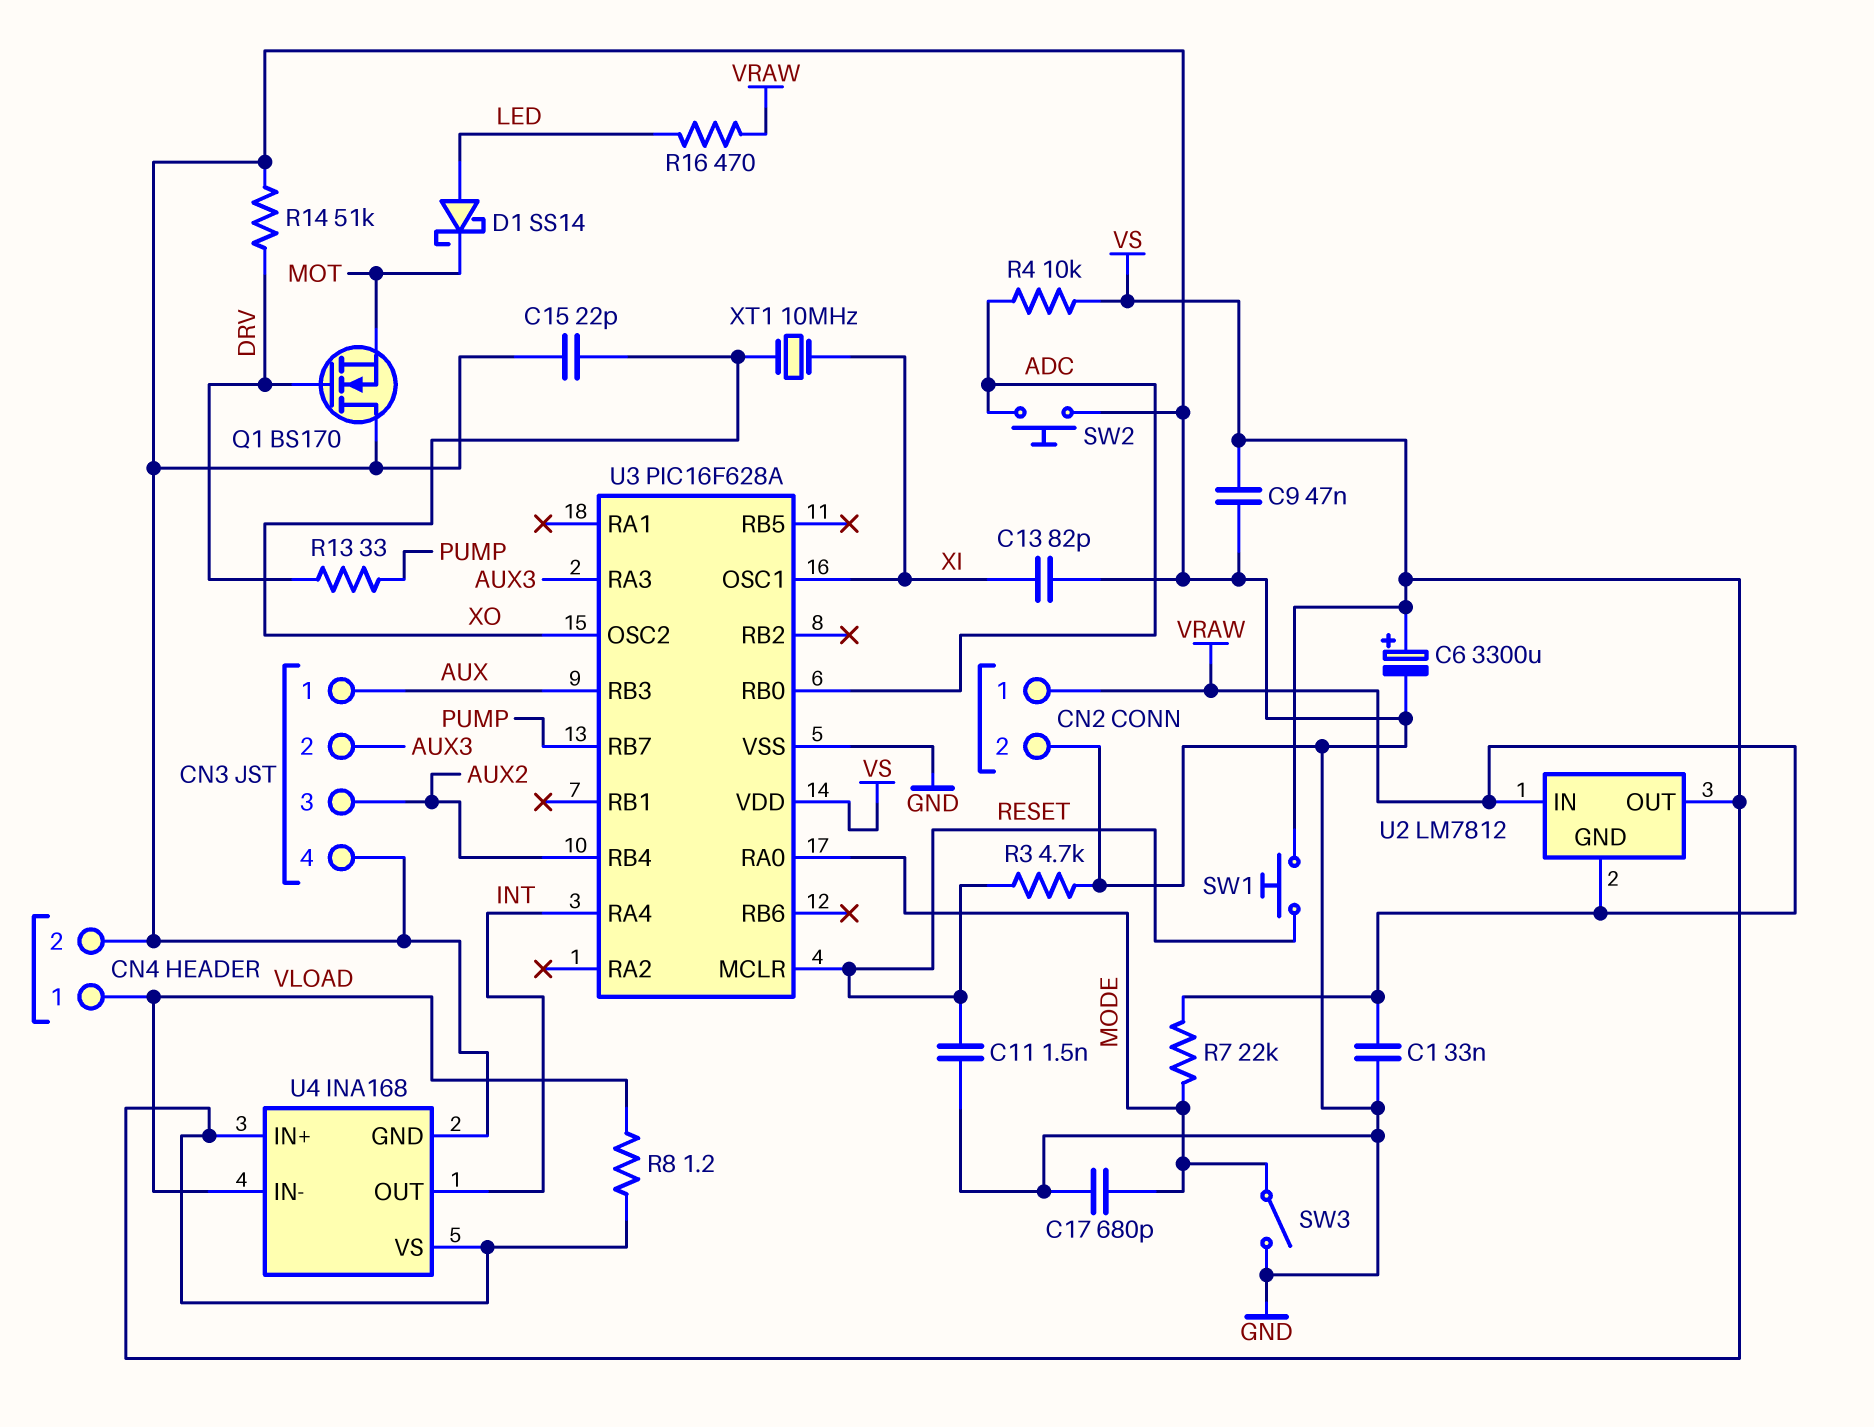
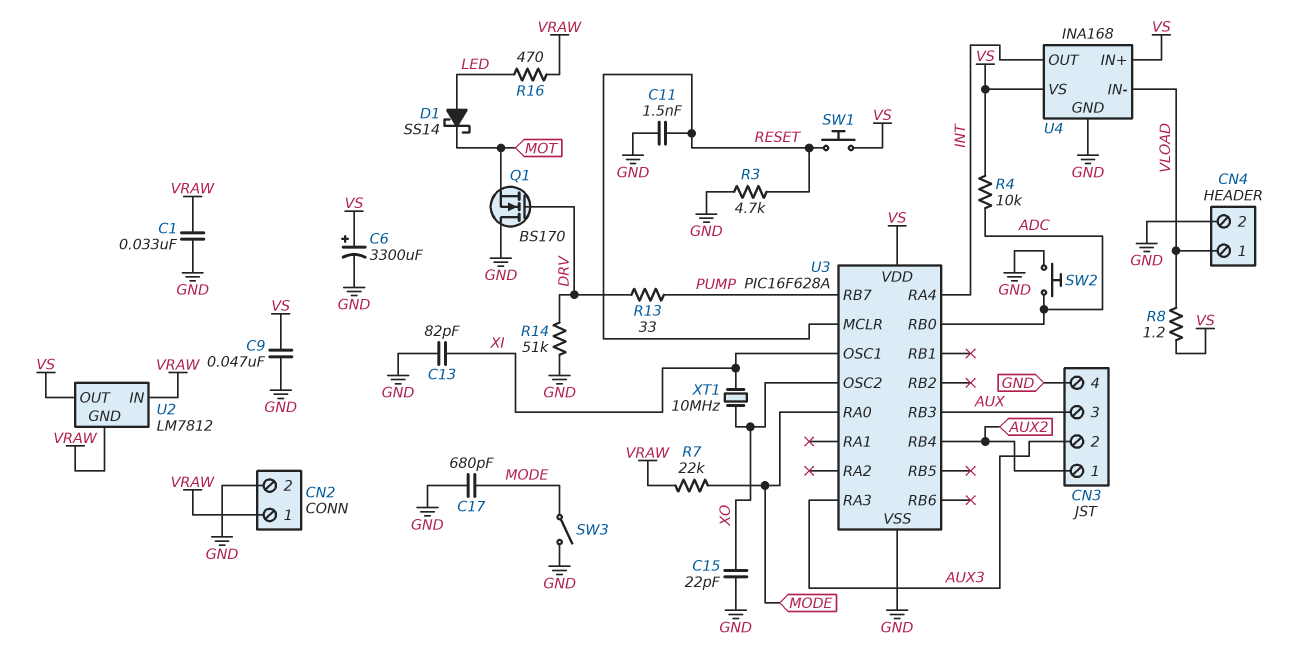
CN3 pin 1: AUX -> AUX2
CN3 pin 3: AUX2 -> AUX

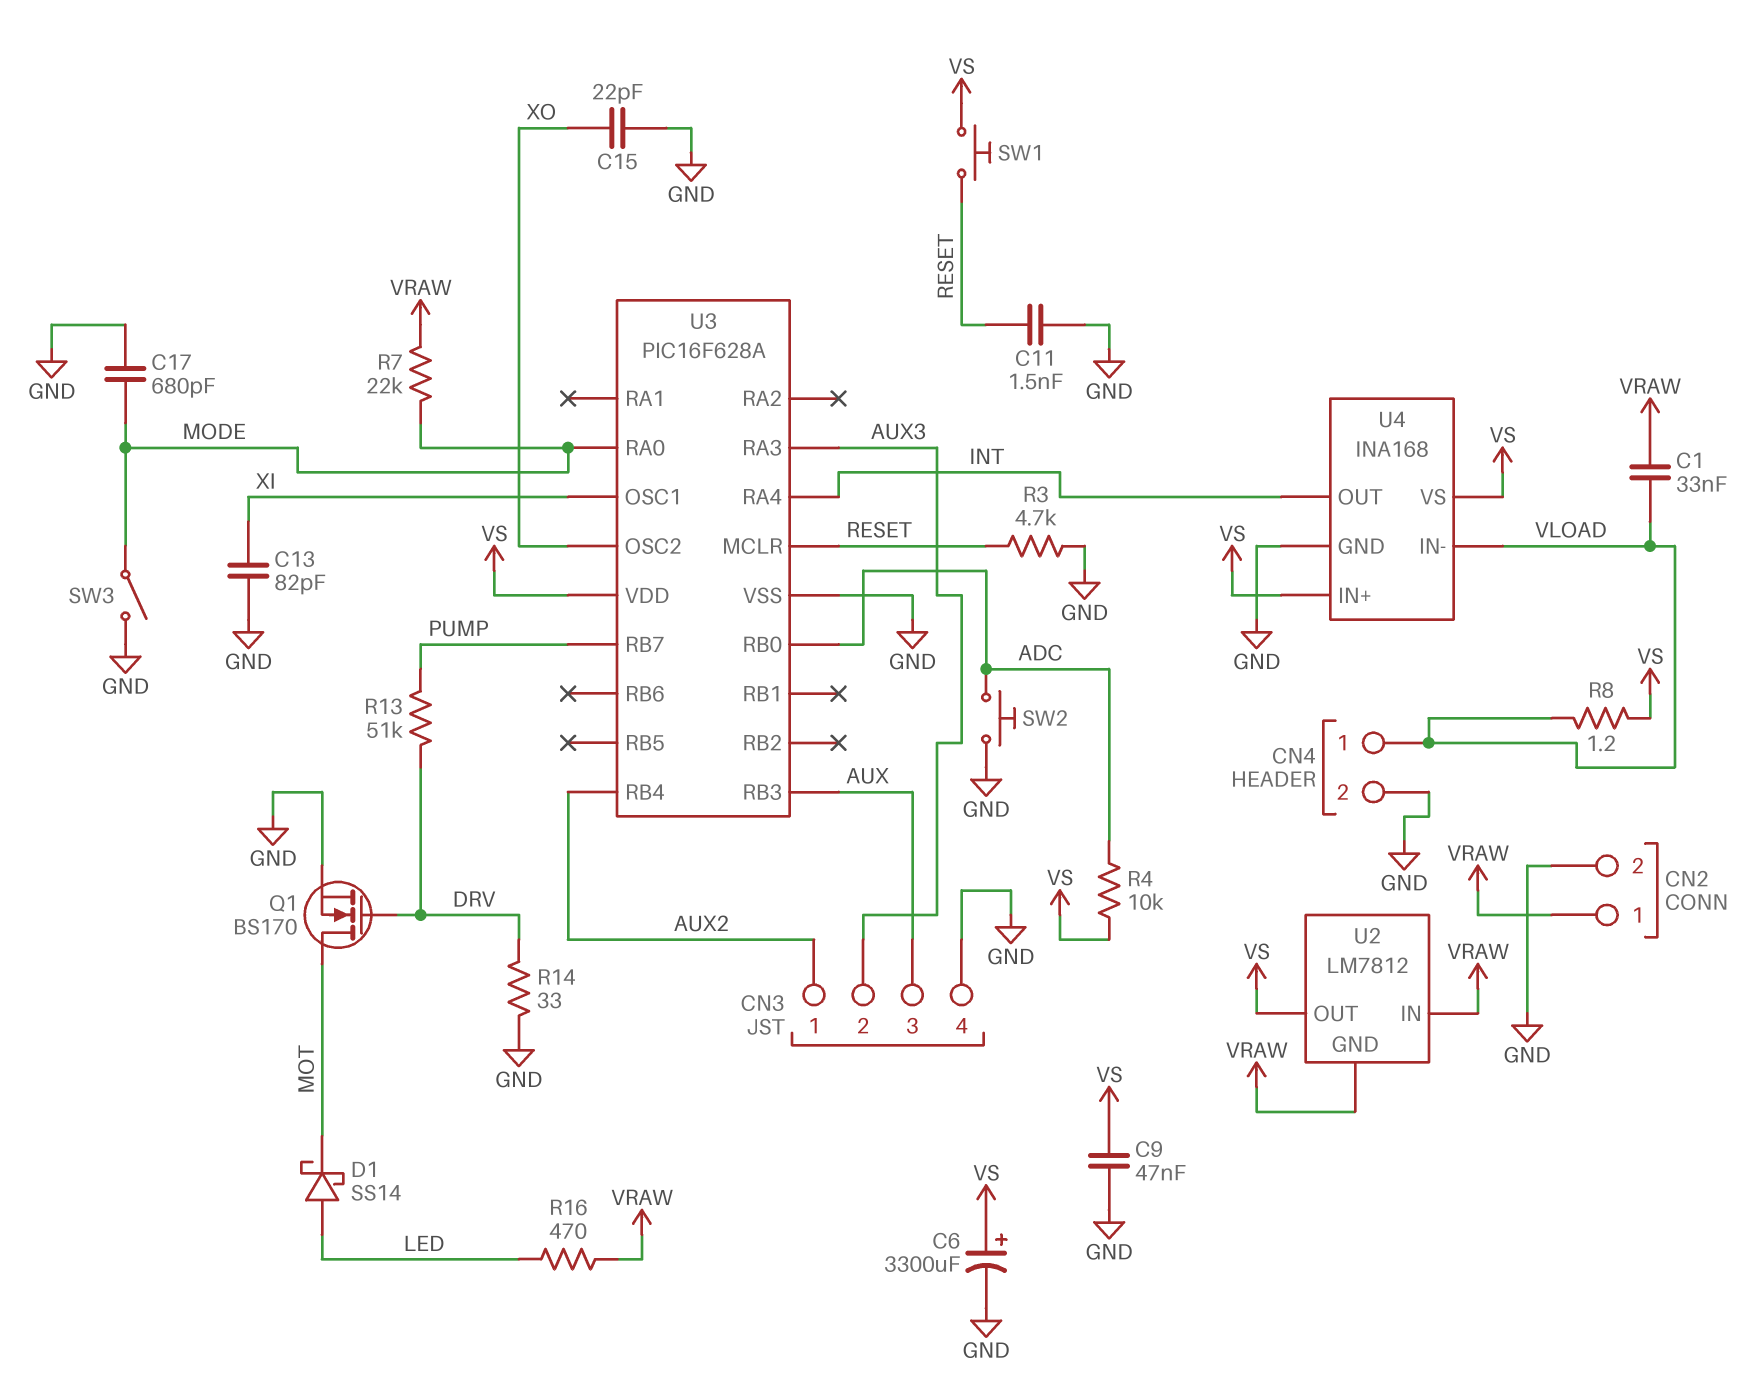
C1: 33nF (GND, VRAW) -> 33nF (VLOAD, VRAW)
Q1: NMOS BS170 (G DRV, D GND, S MOT) -> NMOS BS170 (G DRV, D MOT, S GND)
R13: 33 (DRV, PUMP) -> 51k (DRV, PUMP)
R14: 51k (DRV, GND) -> 33 (DRV, GND)
XT1: 10MHz (XI, XO) -> none

